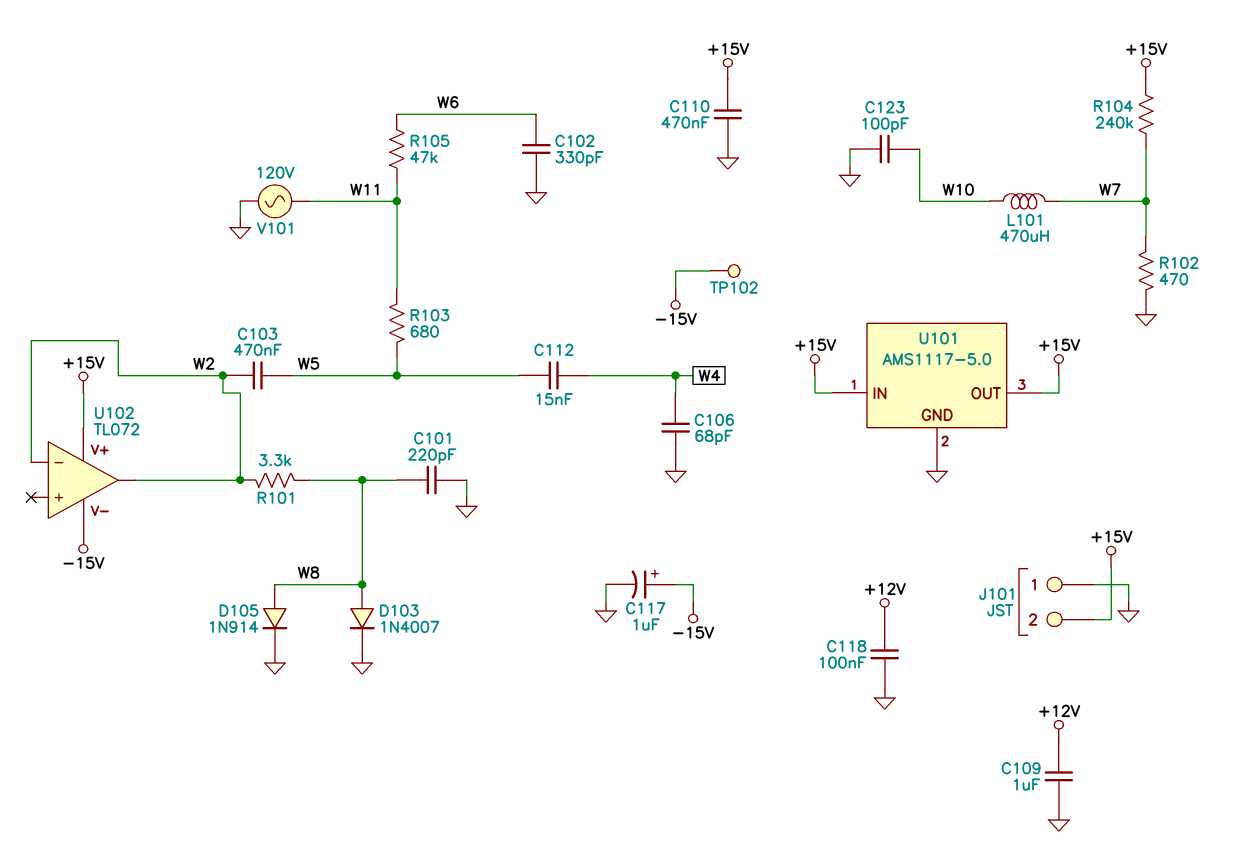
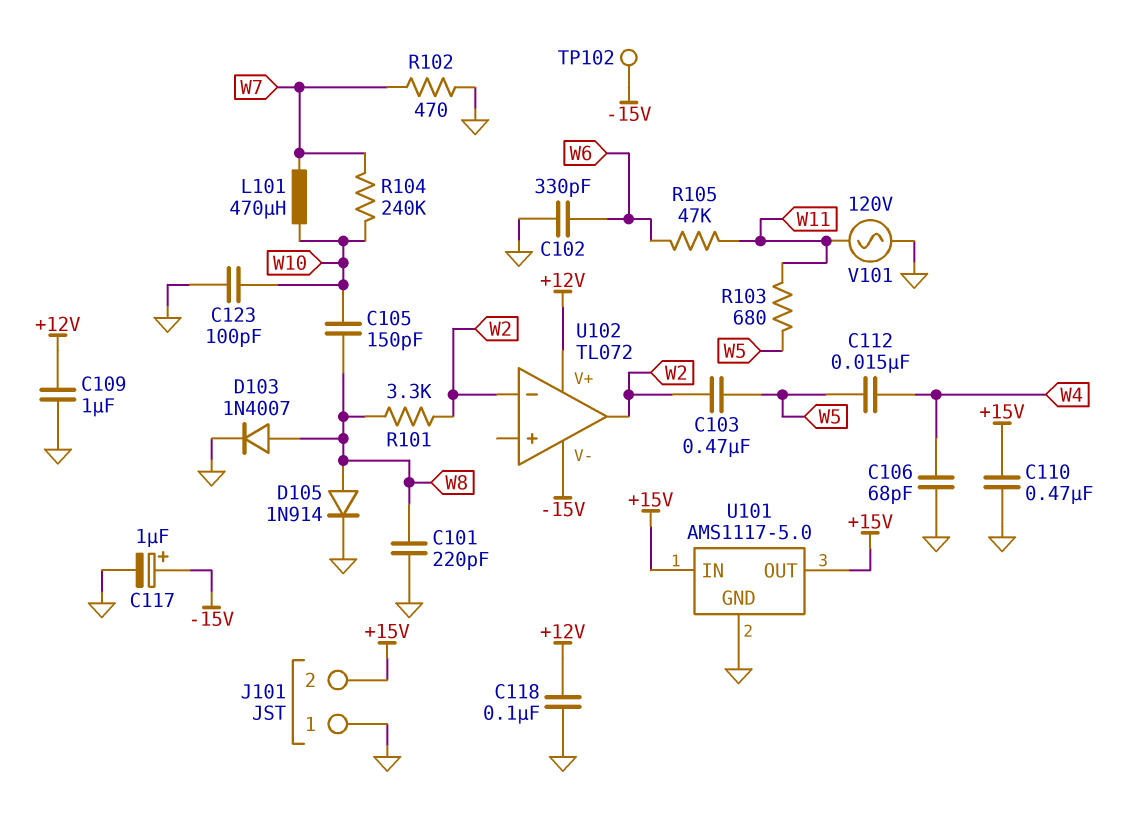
C105: none -> 150pF (W8, W10)
R104: 240k (+15V, W7) -> 240k (W7, W10)
U102 pin V+: +15V -> +12V

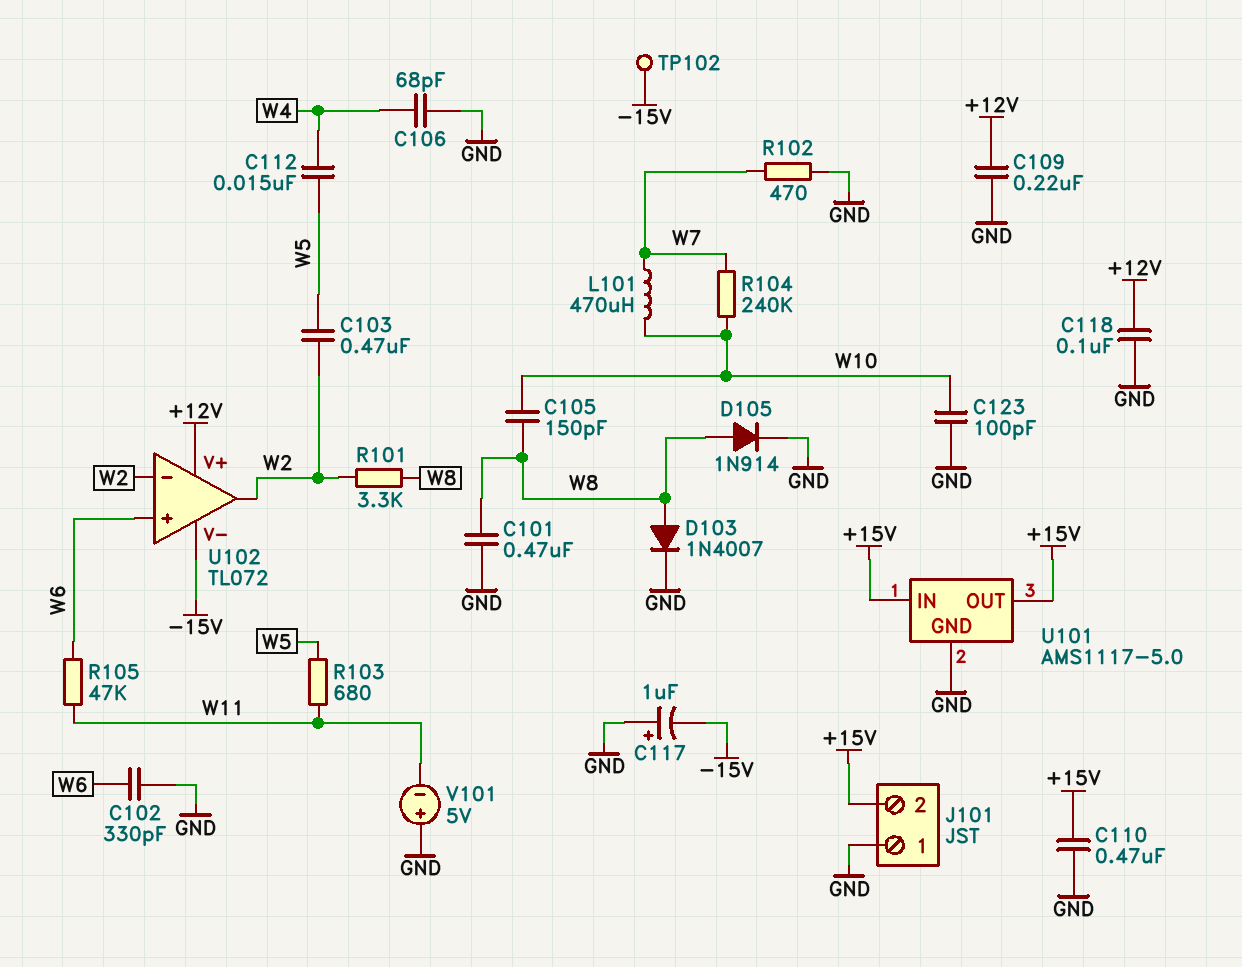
C101: 220pF (GND, W8) -> 470nF (GND, W8)
C109: 1uF (+12V, GND) -> 220nF (+12V, GND)
C117: 1uF (plus -15V, minus GND) -> 1uF (plus GND, minus -15V)
U102 pin in+: none -> W6
V101: AC 120V (GND, W11) -> 5V (plus GND, minus W11)

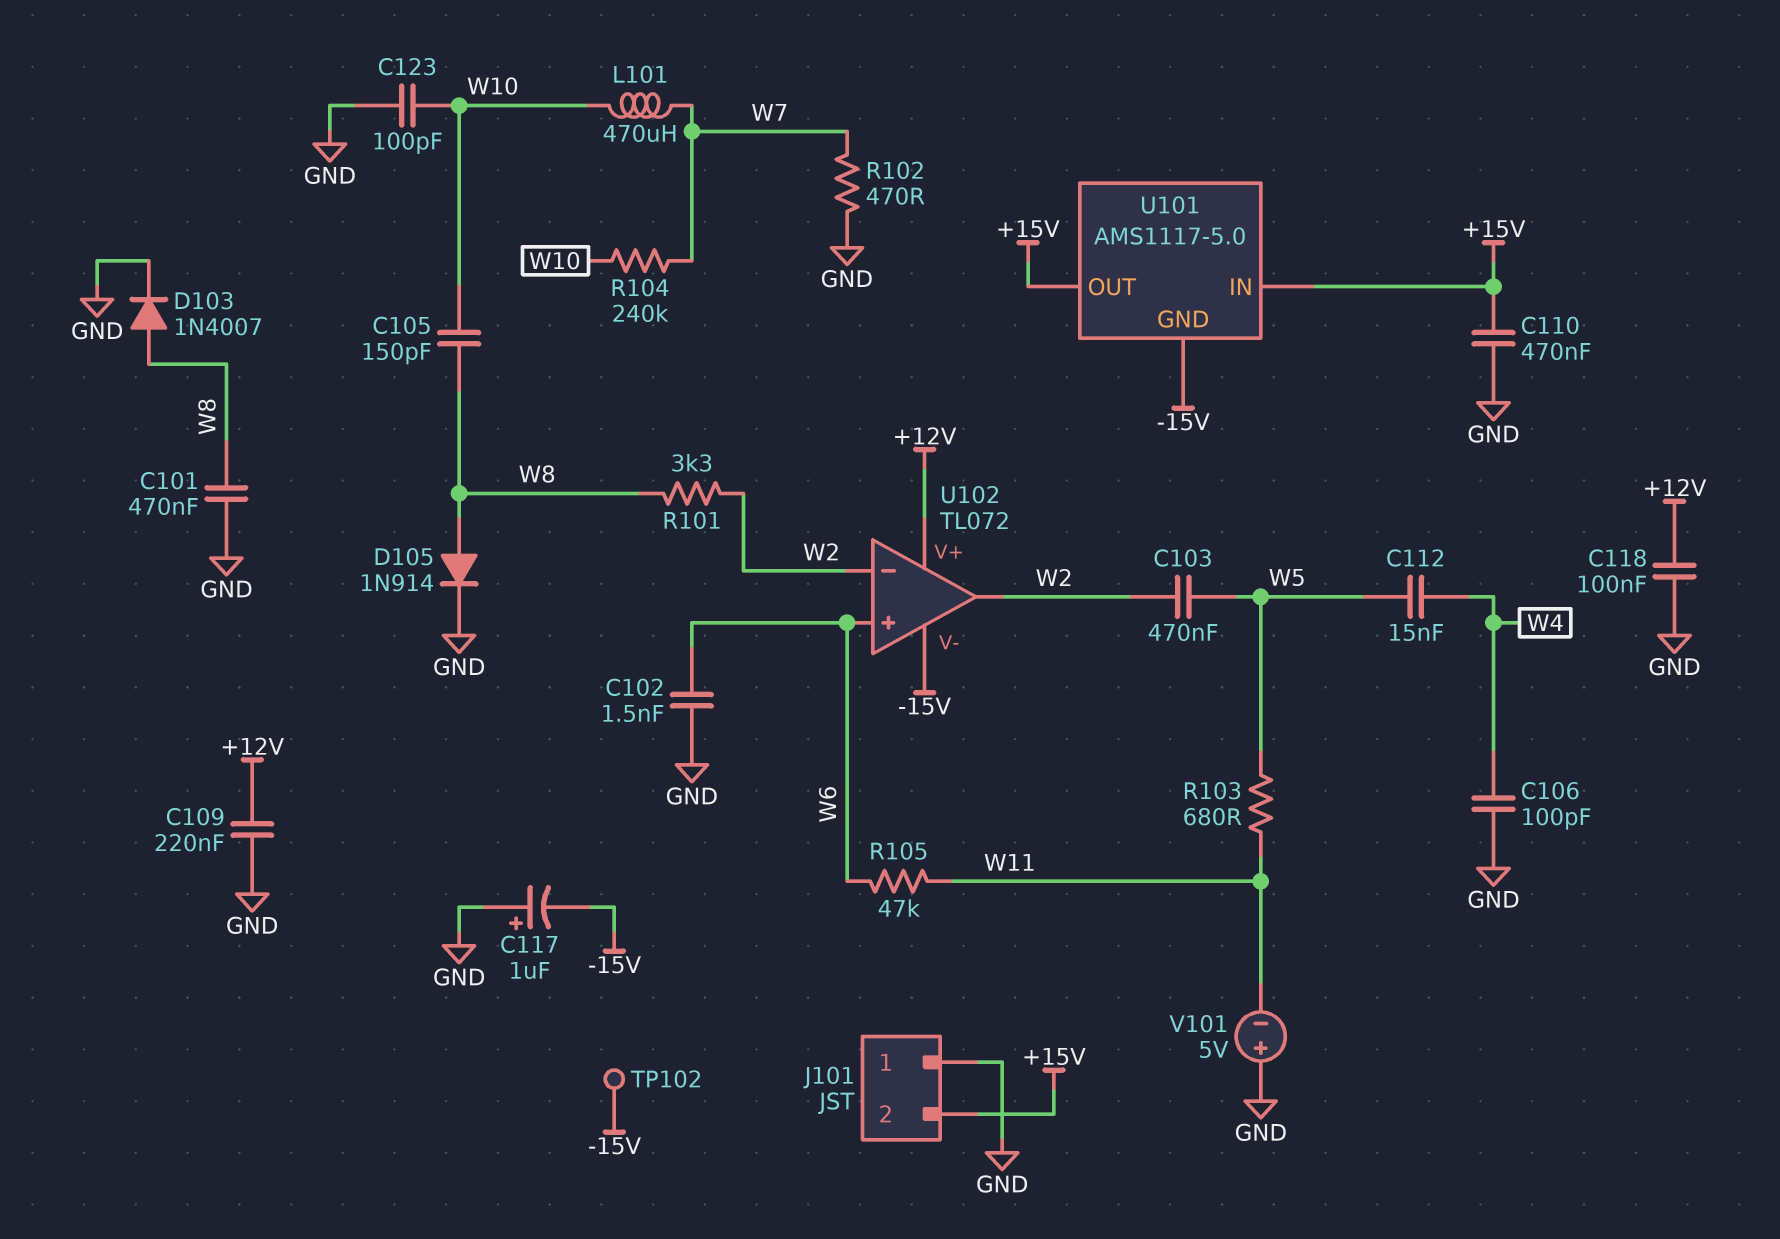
C102: 330pF (GND, W6) -> 1.5nF (GND, W6)
C106: 68pF (GND, W4) -> 100pF (GND, W4)
U101 pin GND: GND -> -15V

